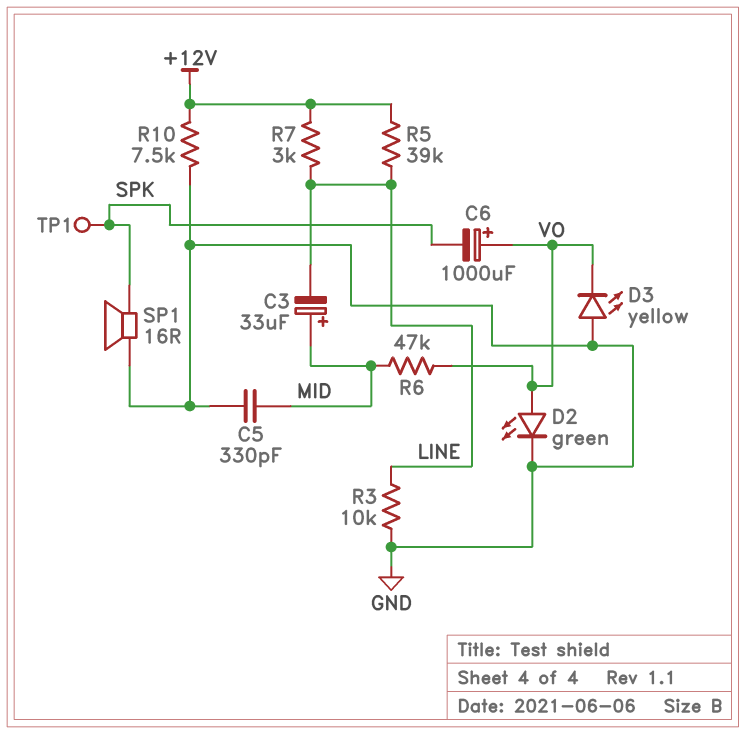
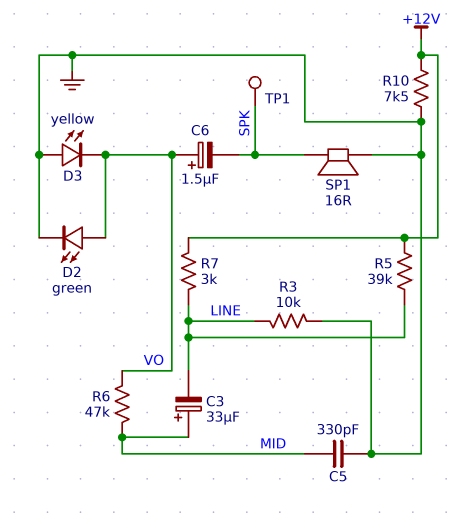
C6: 1000uF (plus VO, minus SPK) -> 1.5uF (plus VO, minus SPK)

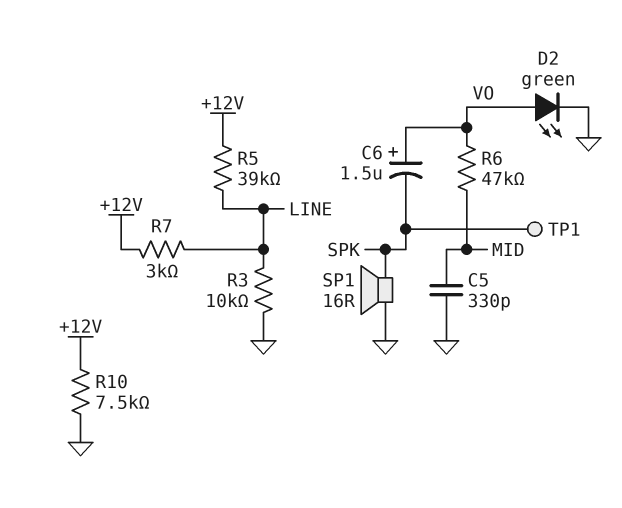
C3: 33uF (plus MID, minus LINE) -> none
D3: LED yellow (A GND, K VO) -> none

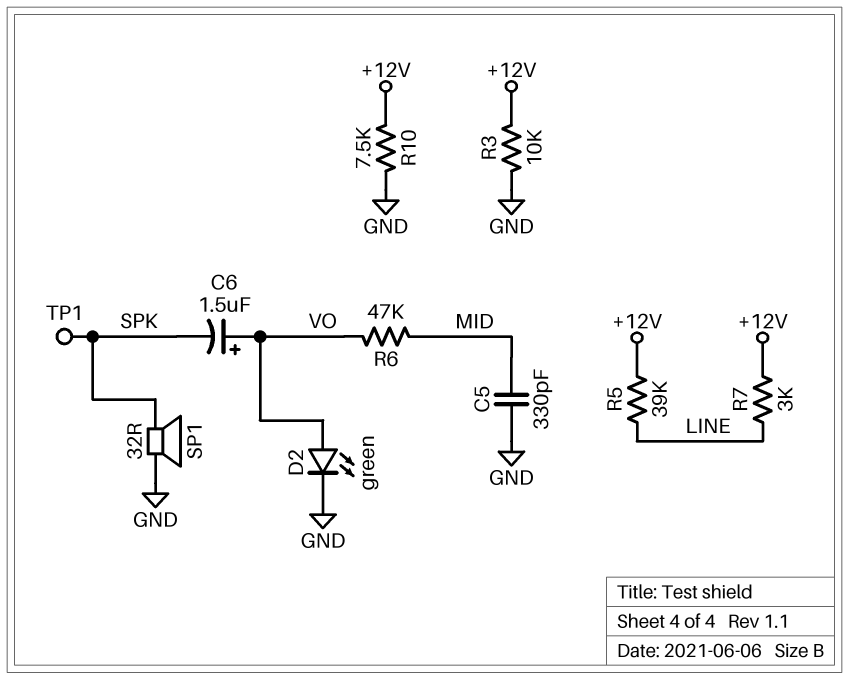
R3: 10k (GND, LINE) -> 10k (+12V, GND)
SP1: speaker 16R (GND, SPK) -> speaker 32R (GND, SPK)

